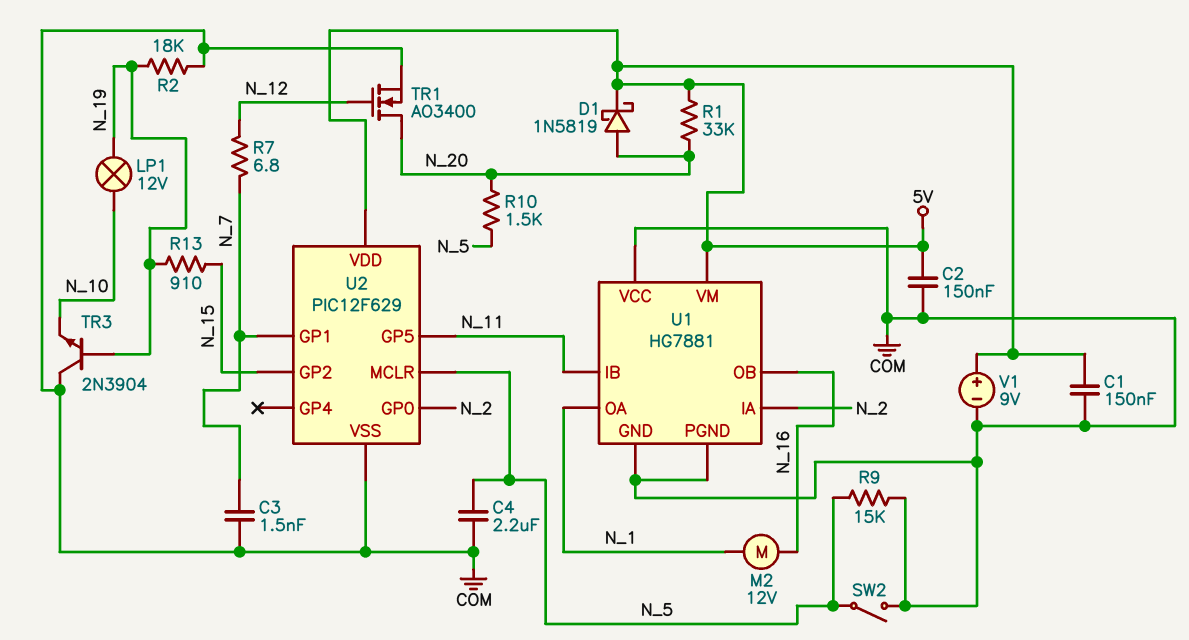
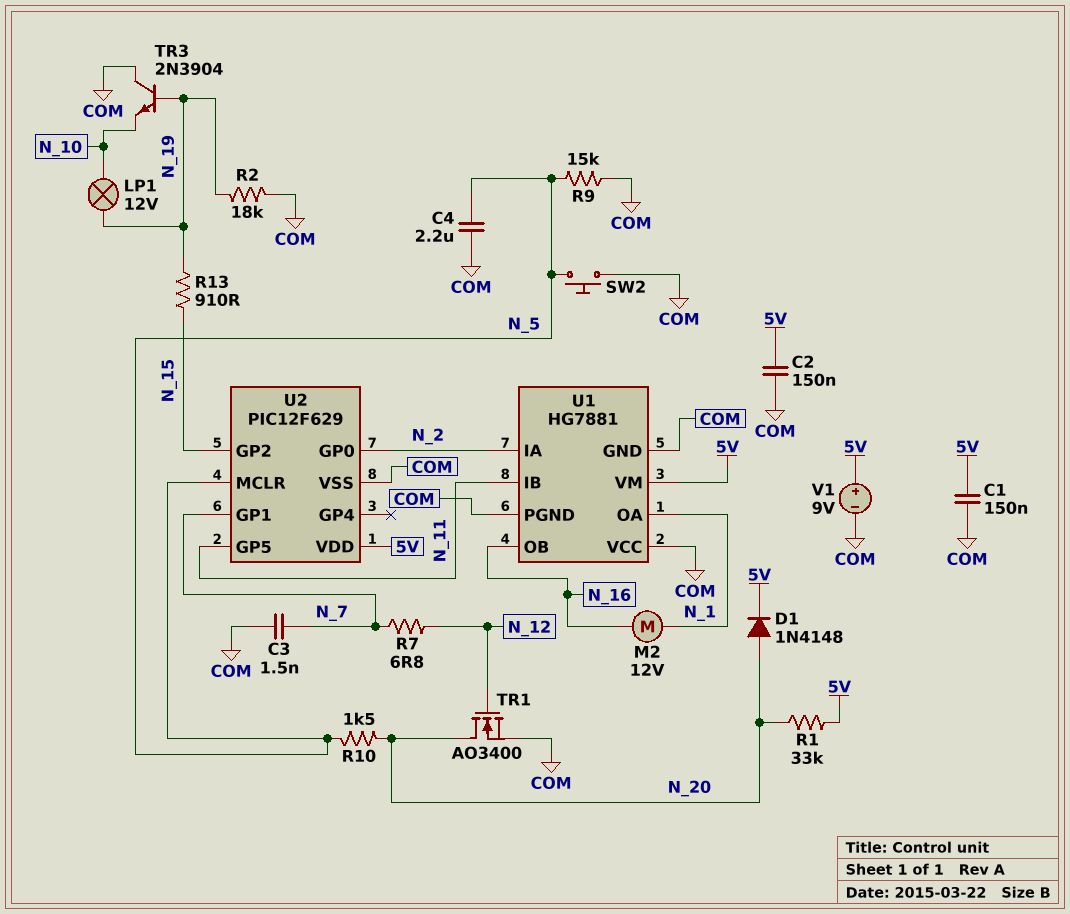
D1: schottky 1N5819 (A N_20, K 5V) -> diode 1N4148 (A N_20, K 5V)
SW2: switch (COM, N_5) -> button (COM, N_5)

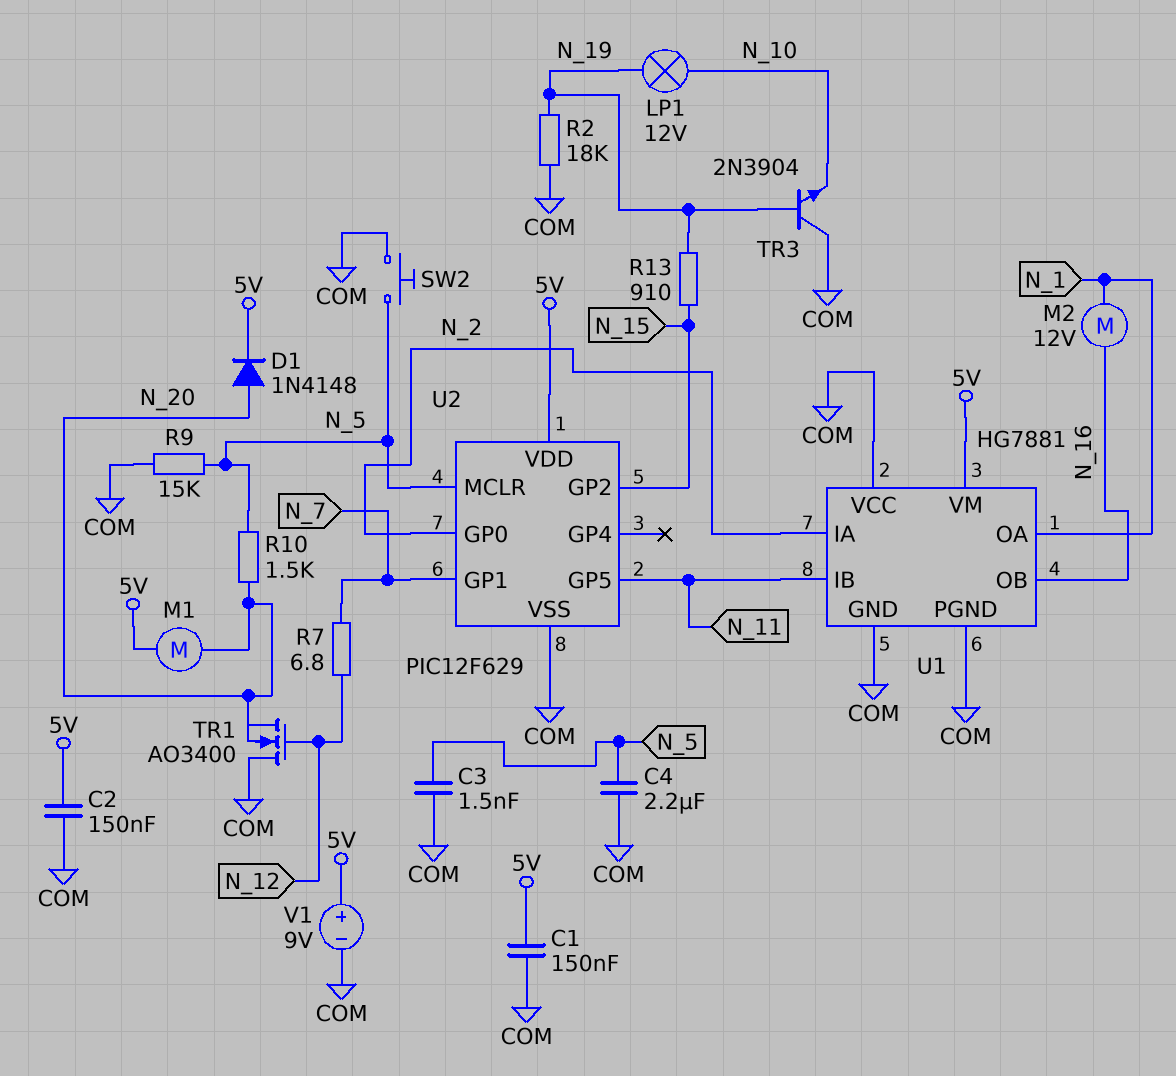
C3: 1.5nF (COM, N_7) -> 1.5nF (COM, N_5)
M1: none -> motor (5V, N_20)
R1: 33k (5V, N_20) -> none
TR1: NMOS AO3400 (G N_12, D N_20, S COM) -> NMOS AO3400 (G N_12, D COM, S N_20)

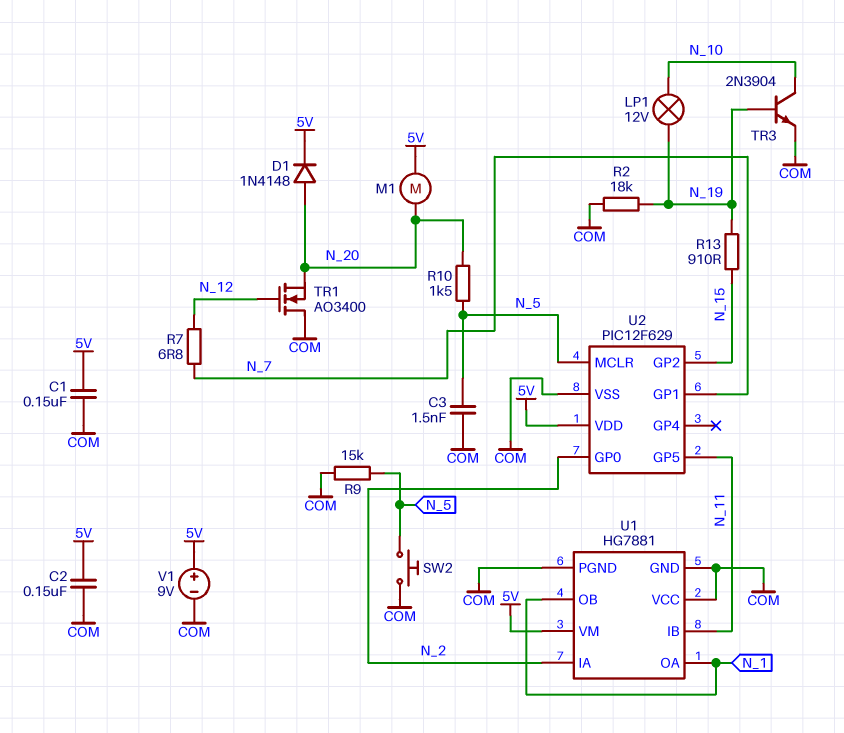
C4: 2.2uF (COM, N_5) -> none
M2: motor 12V (N_1, N_16) -> none
TR3: NPN 2N3904 (B N_19, C COM, E N_10) -> NPN 2N3904 (B N_19, C N_10, E COM)
U1 pin OB: N_16 -> N_1

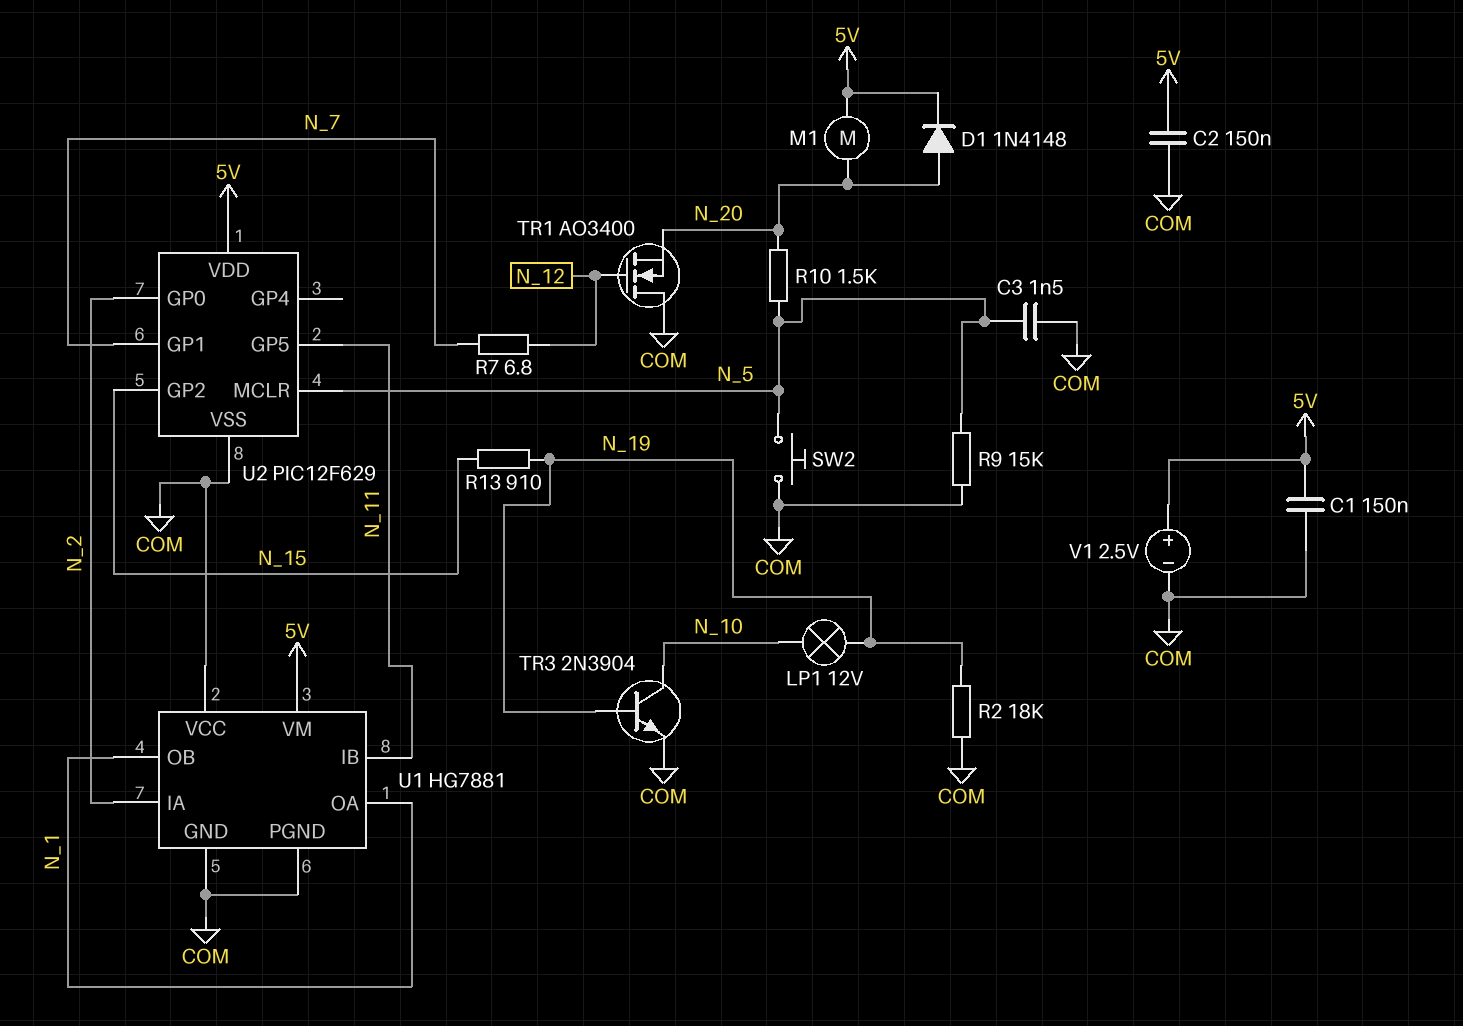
V1: 9V (plus 5V, minus COM) -> 2.5V (plus 5V, minus COM)

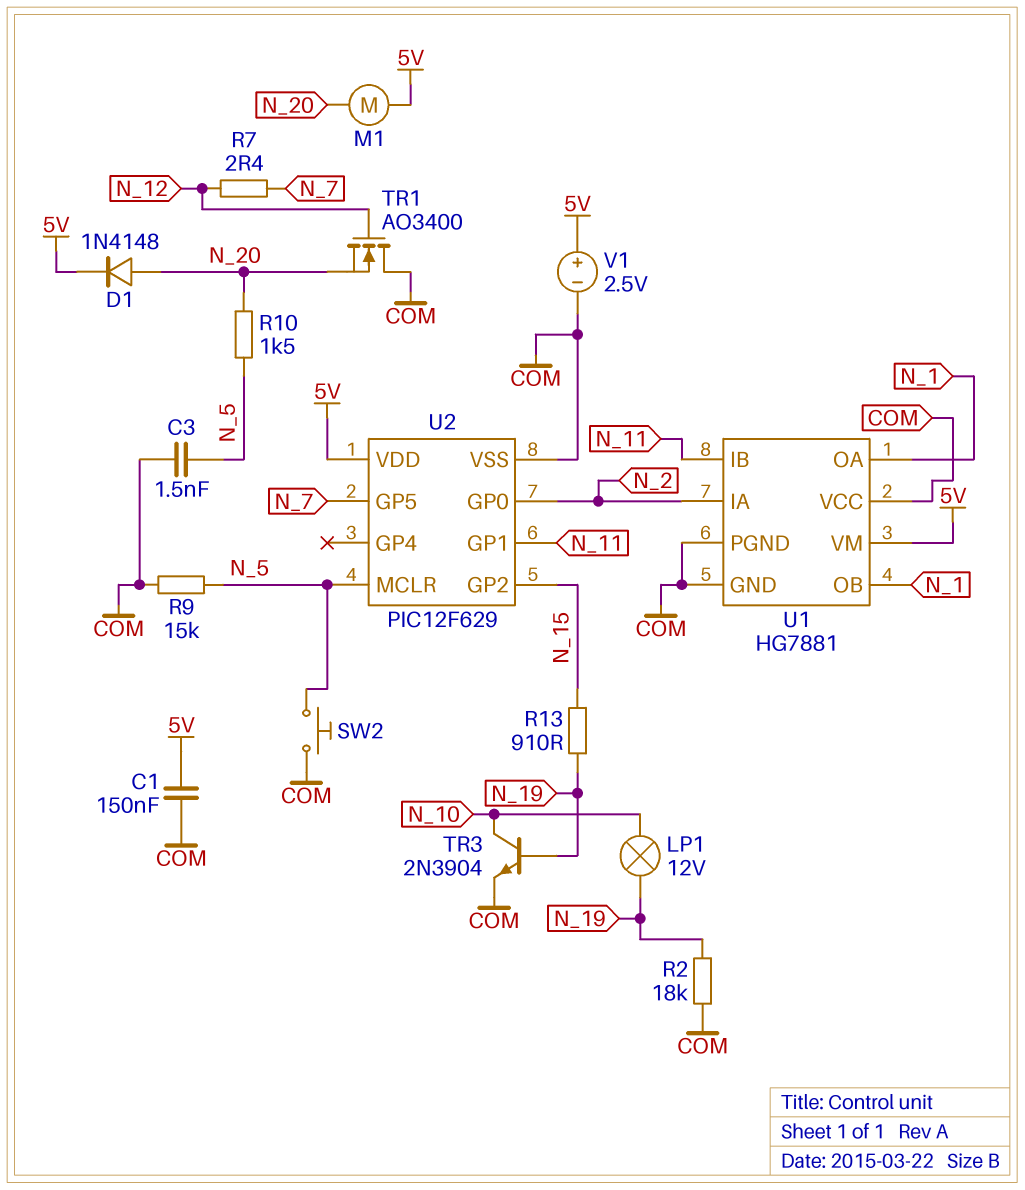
C2: 150nF (5V, COM) -> none
R7: 6.8 (N_7, N_12) -> 2.4 (N_7, N_12)
U2 pin GP1: N_7 -> N_11
U2 pin GP5: N_11 -> N_7

